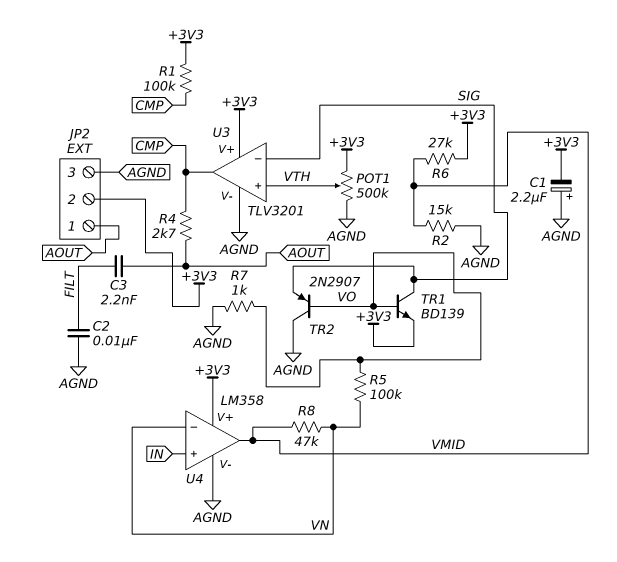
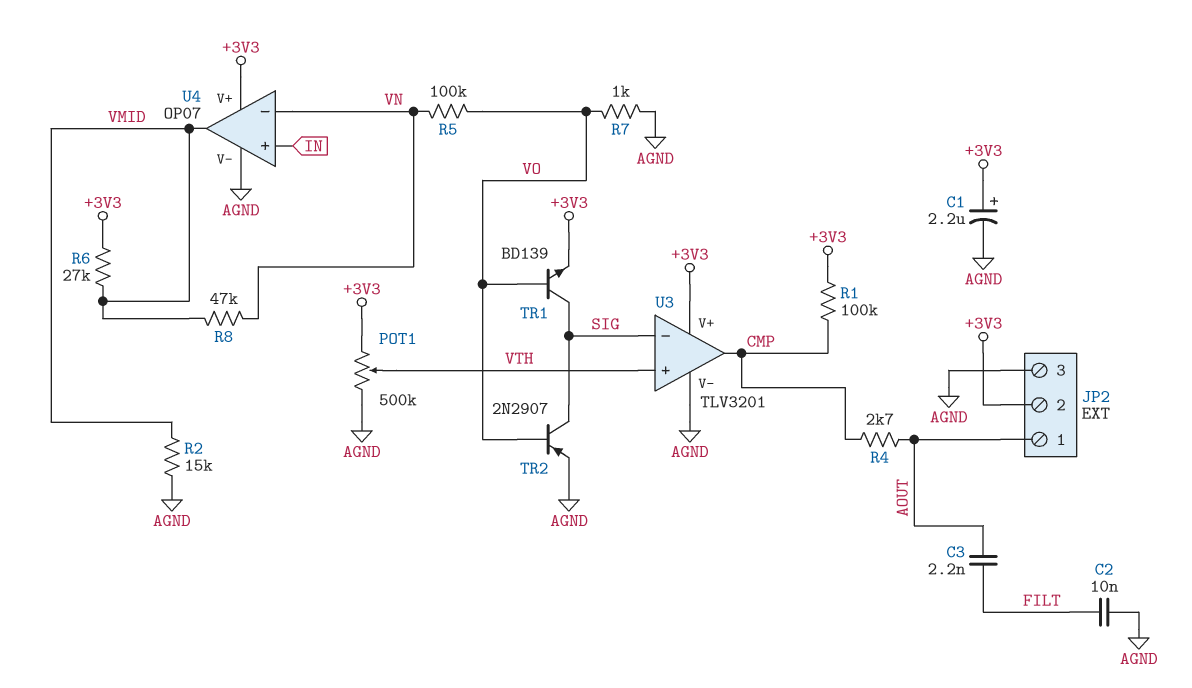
C1: 2.2uF (plus AGND, minus +3V3) -> 2.2uF (plus +3V3, minus AGND)
TR2: PNP 2N2907 (B VO, C AGND, E SIG) -> PNP 2N2907 (B VO, C SIG, E AGND)
U4: LM358 -> OP07

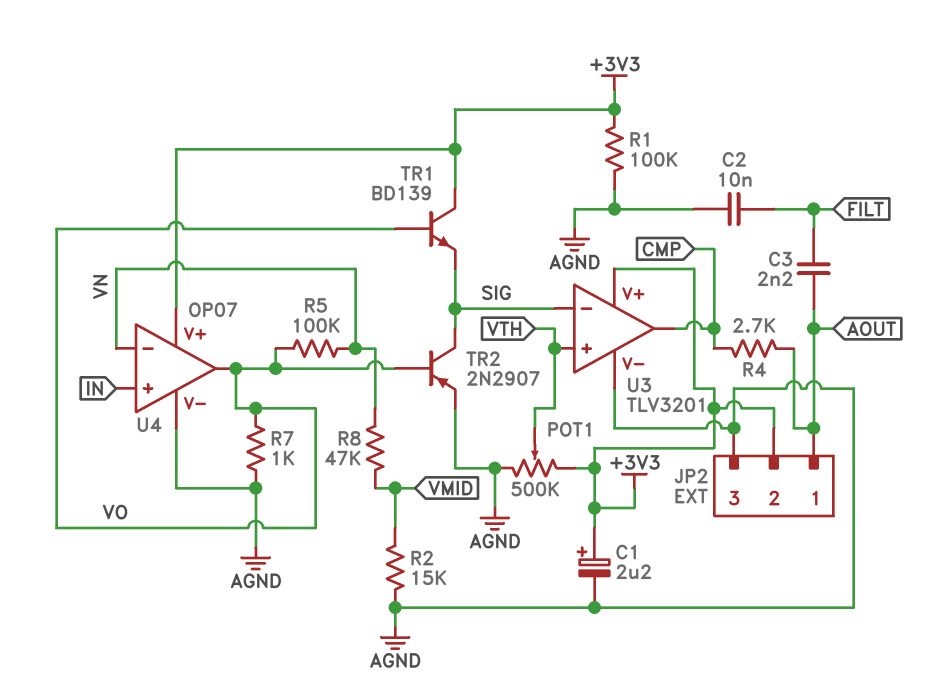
R1: 100k (+3V3, CMP) -> 100k (+3V3, AGND)
R6: 27k (+3V3, VMID) -> none
TR1: NPN BD139 (B VO, C SIG, E +3V3) -> NPN BD139 (B VO, C +3V3, E SIG)
U4 pin out: VMID -> VO

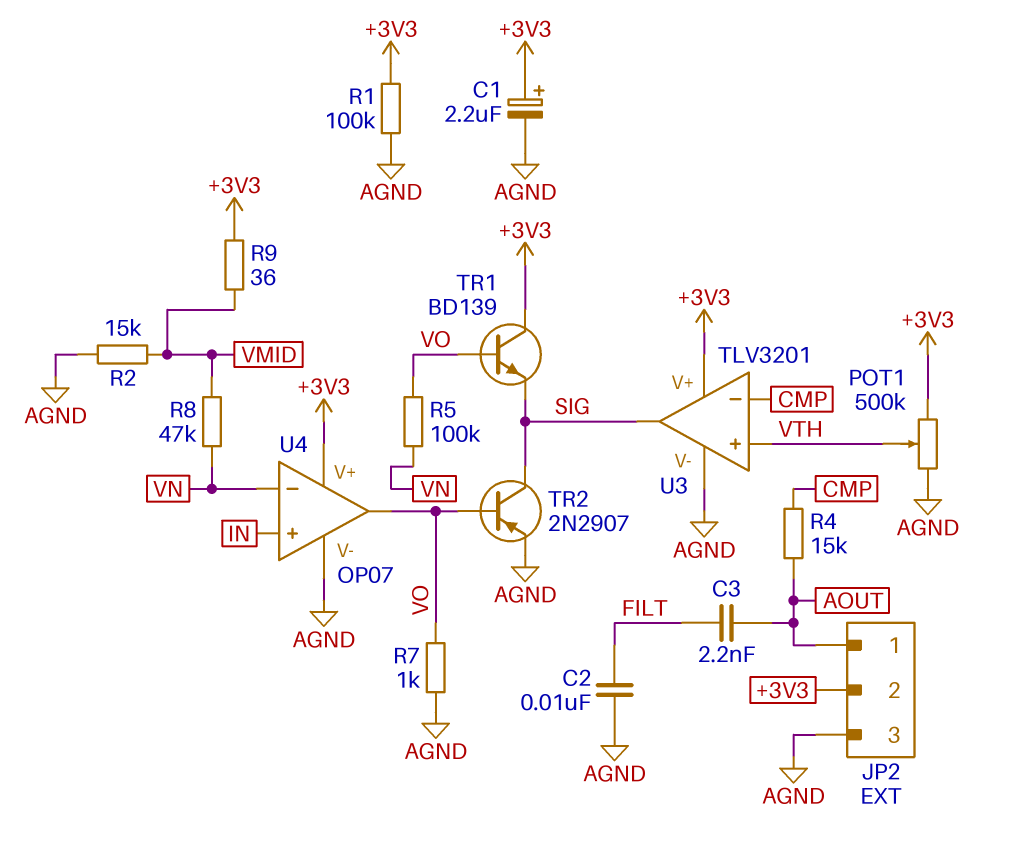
R4: 2.7k (AOUT, CMP) -> 15k (AOUT, CMP)
R9: none -> 36 (+3V3, VMID)
U3 pin in-: SIG -> CMP
U3 pin out: CMP -> SIG

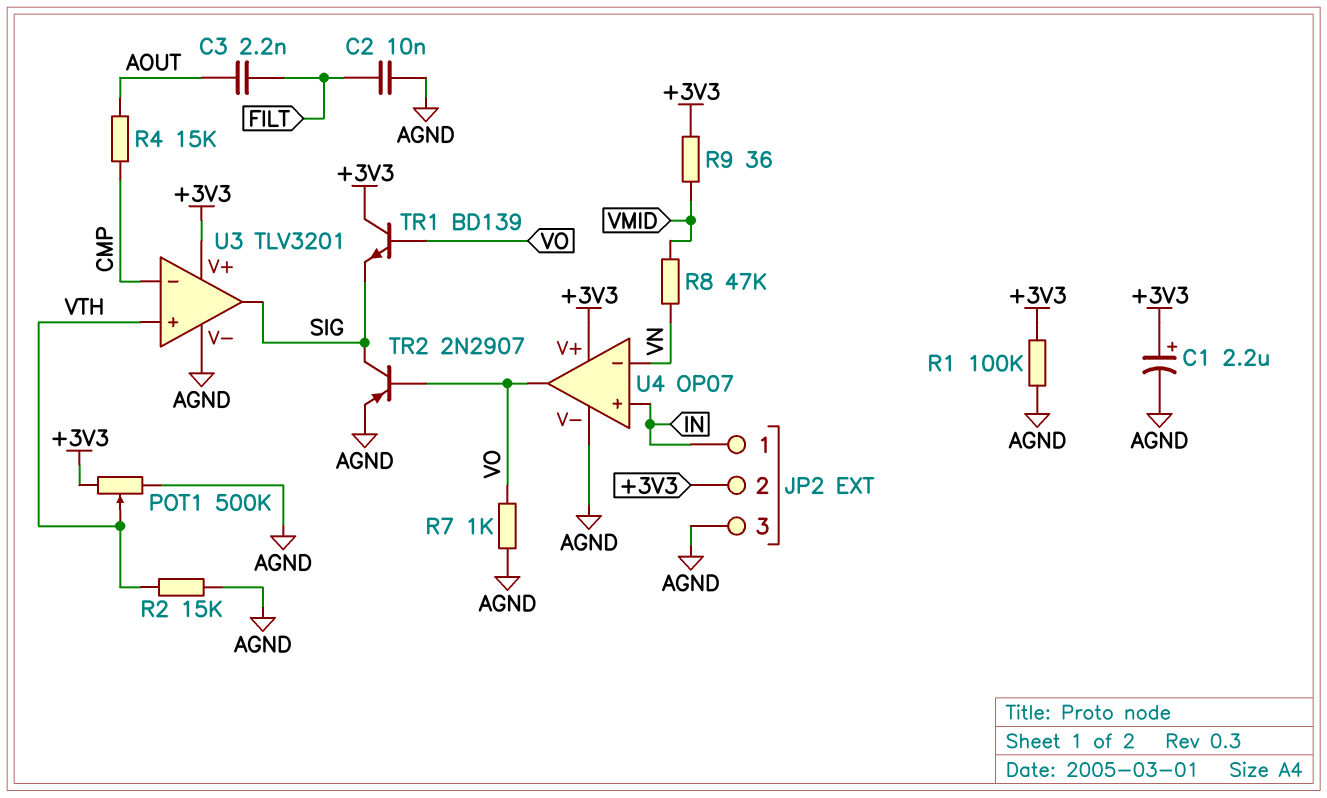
JP2 pin 1: AOUT -> IN
R2: 15k (AGND, VMID) -> 15k (AGND, VTH)
R5: 100k (VN, VO) -> none

